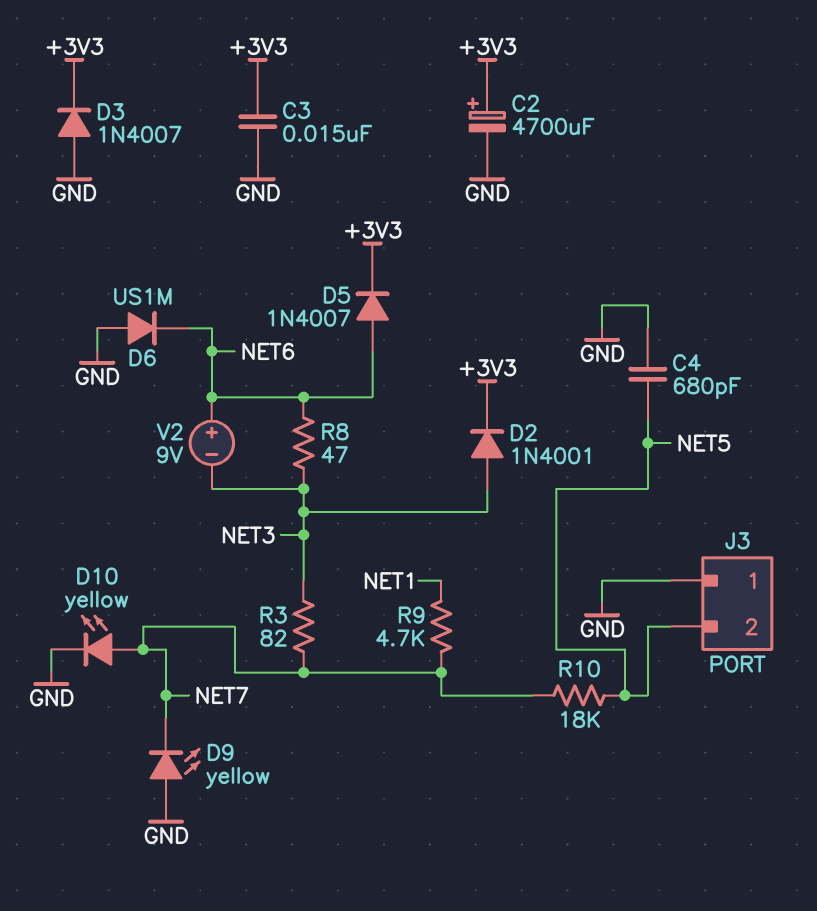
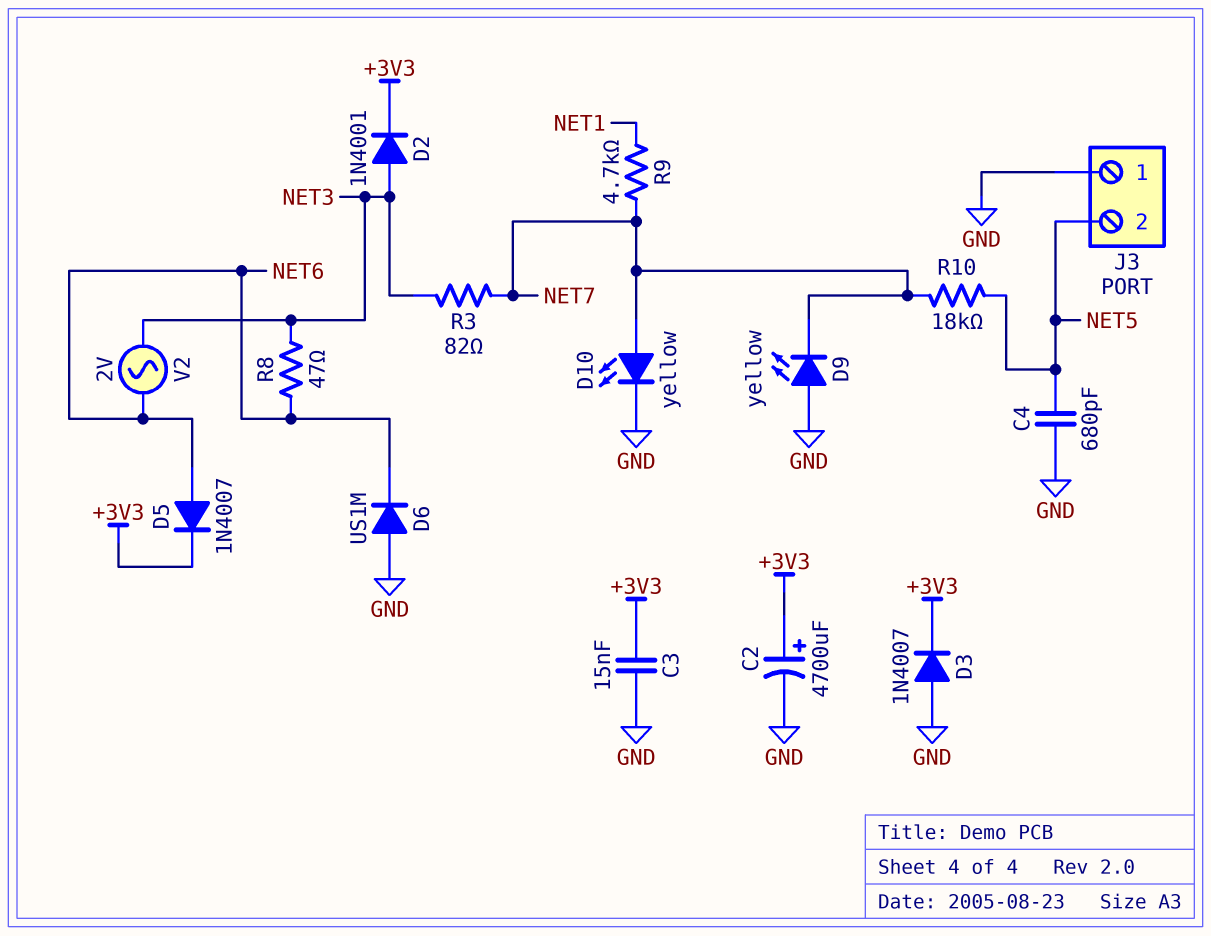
V2: 9V (plus NET6, minus NET3) -> AC 2V (NET3, NET6)

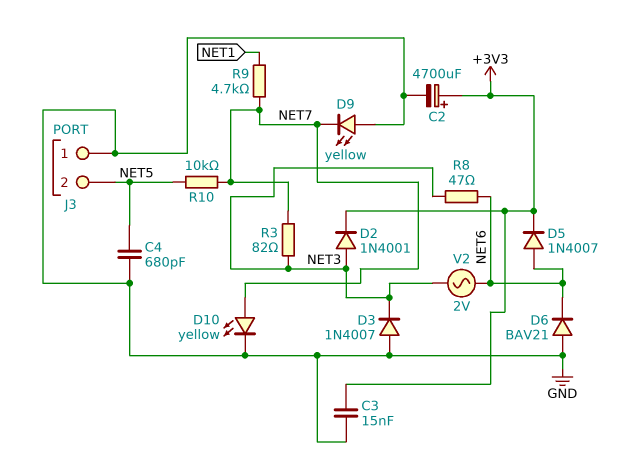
D3: diode 1N4007 (A GND, K +3V3) -> diode 1N4007 (A GND, K NET3)
D6: diode US1M (A GND, K NET6) -> diode BAV21 (A GND, K NET6)
R10: 18k (NET5, NET7) -> 10k (NET5, NET7)

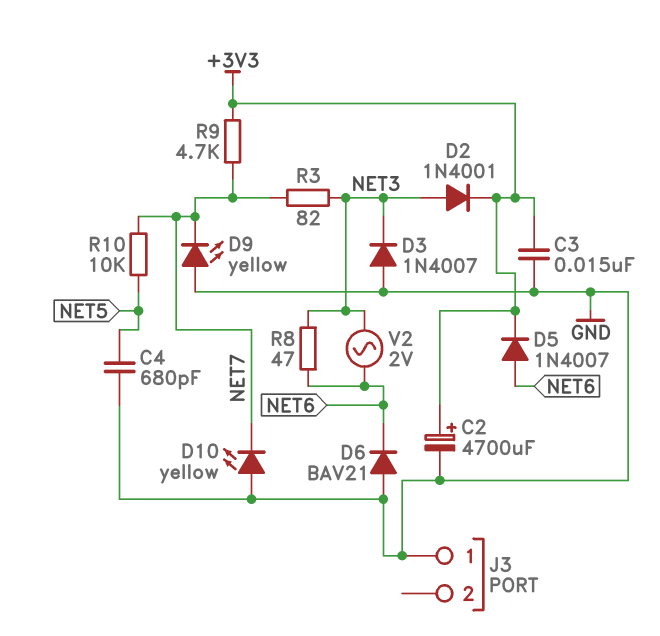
D10: LED yellow (A NET7, K GND) -> LED yellow (A GND, K NET7)
J3 pin 2: NET5 -> none
R9: 4.7k (NET1, NET7) -> 4.7k (+3V3, NET7)

